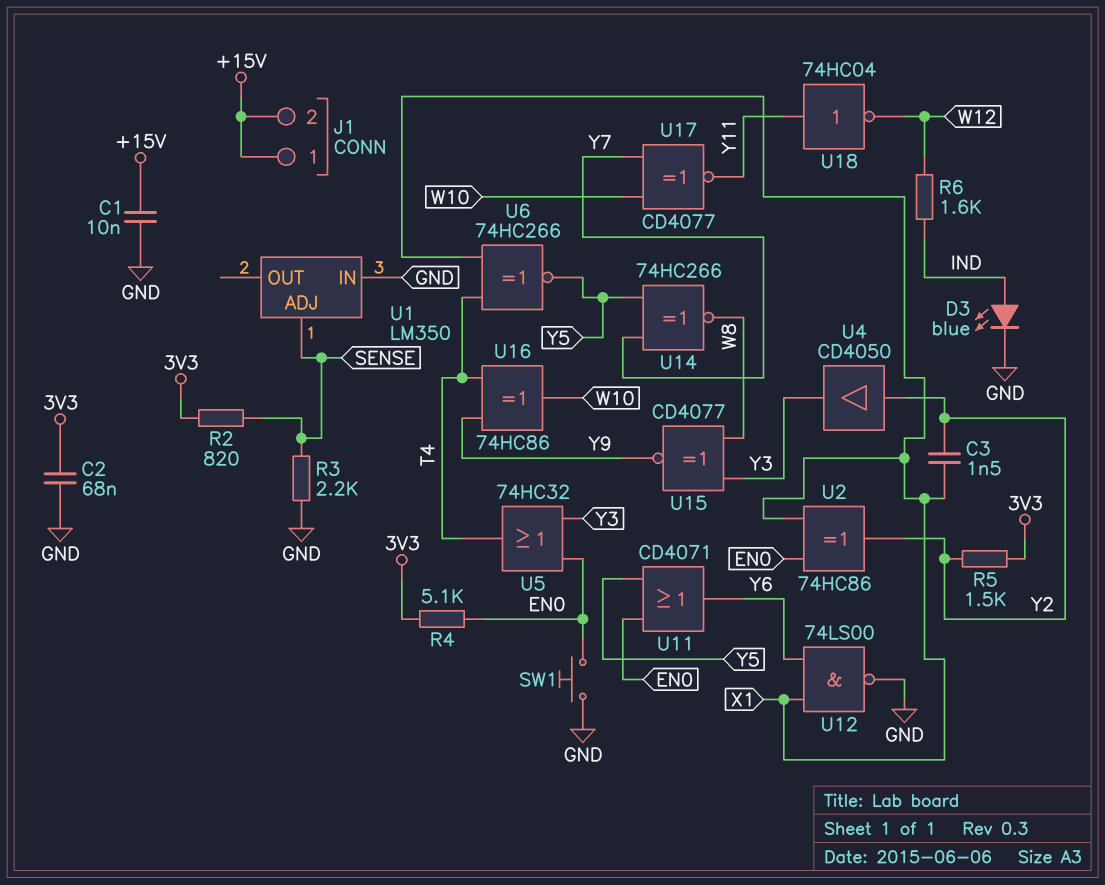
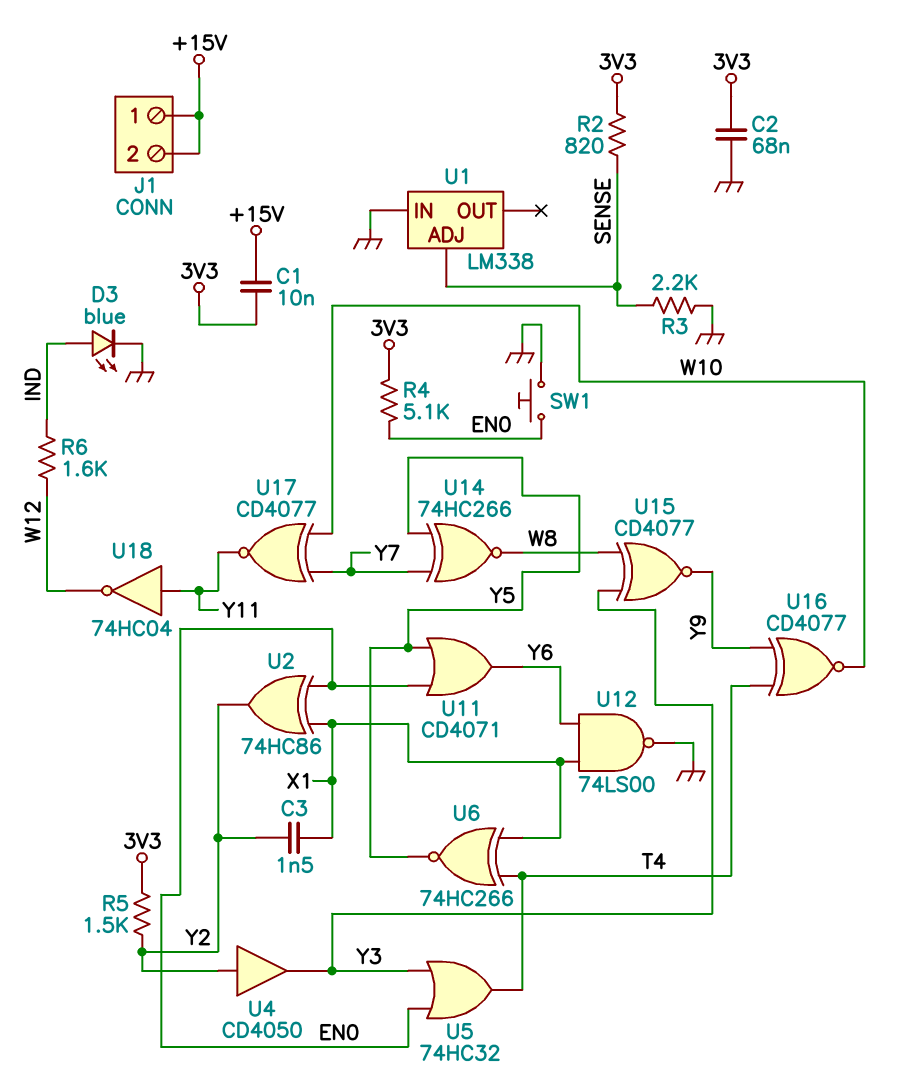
C1: 10nF (+15V, GND) -> 10nF (+15V, 3V3)
U1: LM350 -> LM338
U16: XOR 74HC86 (in T4, in Y9, out W10) -> XNOR CD4077 (in T4, in Y9, out W10)

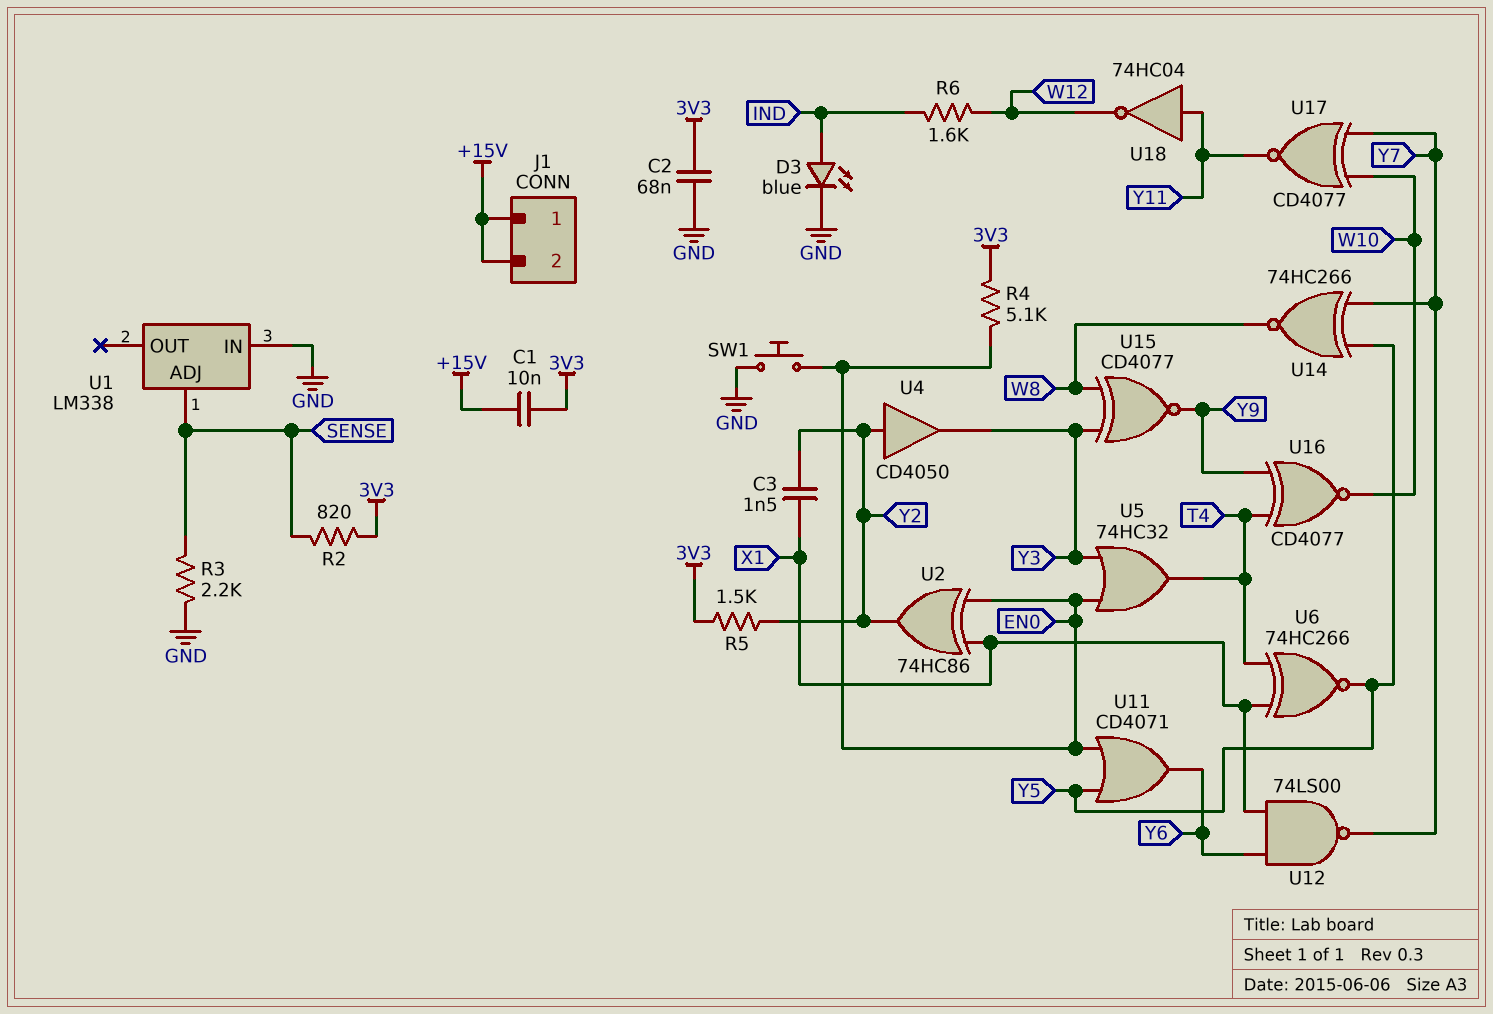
U12: NAND 74LS00 (in X1, in Y6, out GND) -> NAND 74LS00 (in X1, in Y6, out Y7)

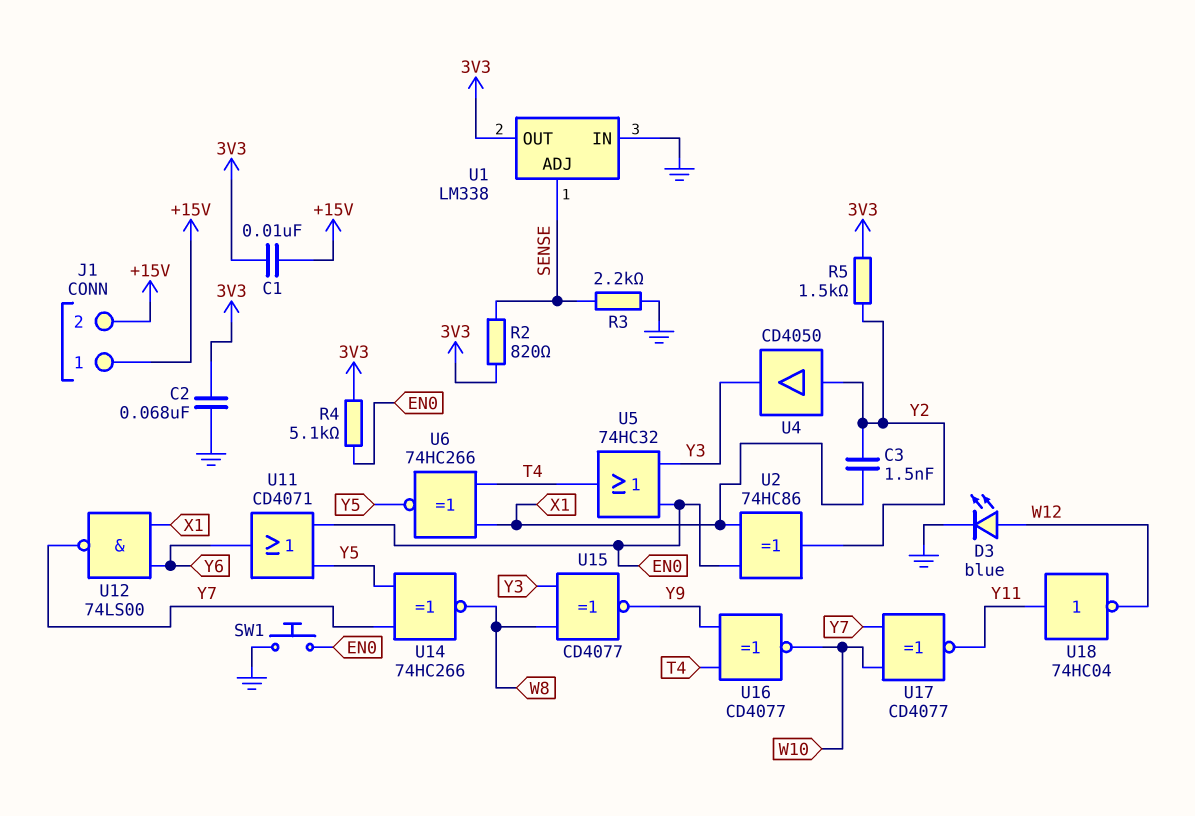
D3: LED blue (A IND, K GND) -> LED blue (A W12, K GND)
R6: 1.6k (IND, W12) -> none
U1 pin OUT: none -> 3V3

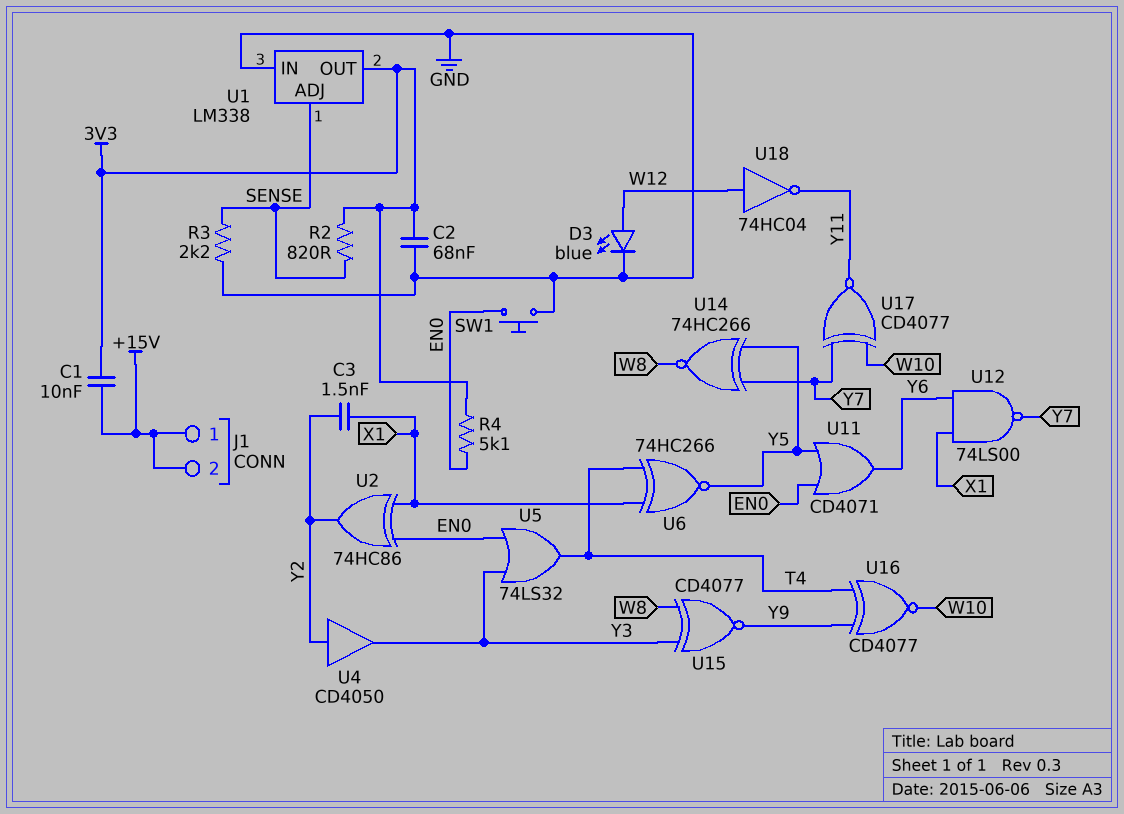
R5: 1.5k (3V3, Y2) -> none
U5: OR 74HC32 (in EN0, in Y3, out T4) -> OR 74LS32 (in EN0, in Y3, out T4)
U18: NOT 74HC04 (in Y11, out W12) -> NOT 74HC04 (in W12, out Y11)

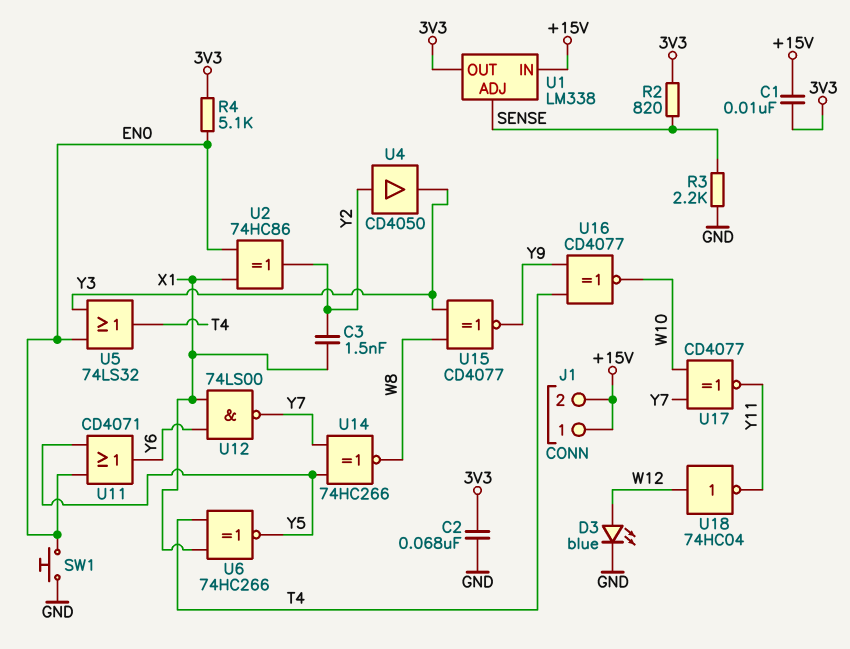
U1 pin IN: GND -> +15V

